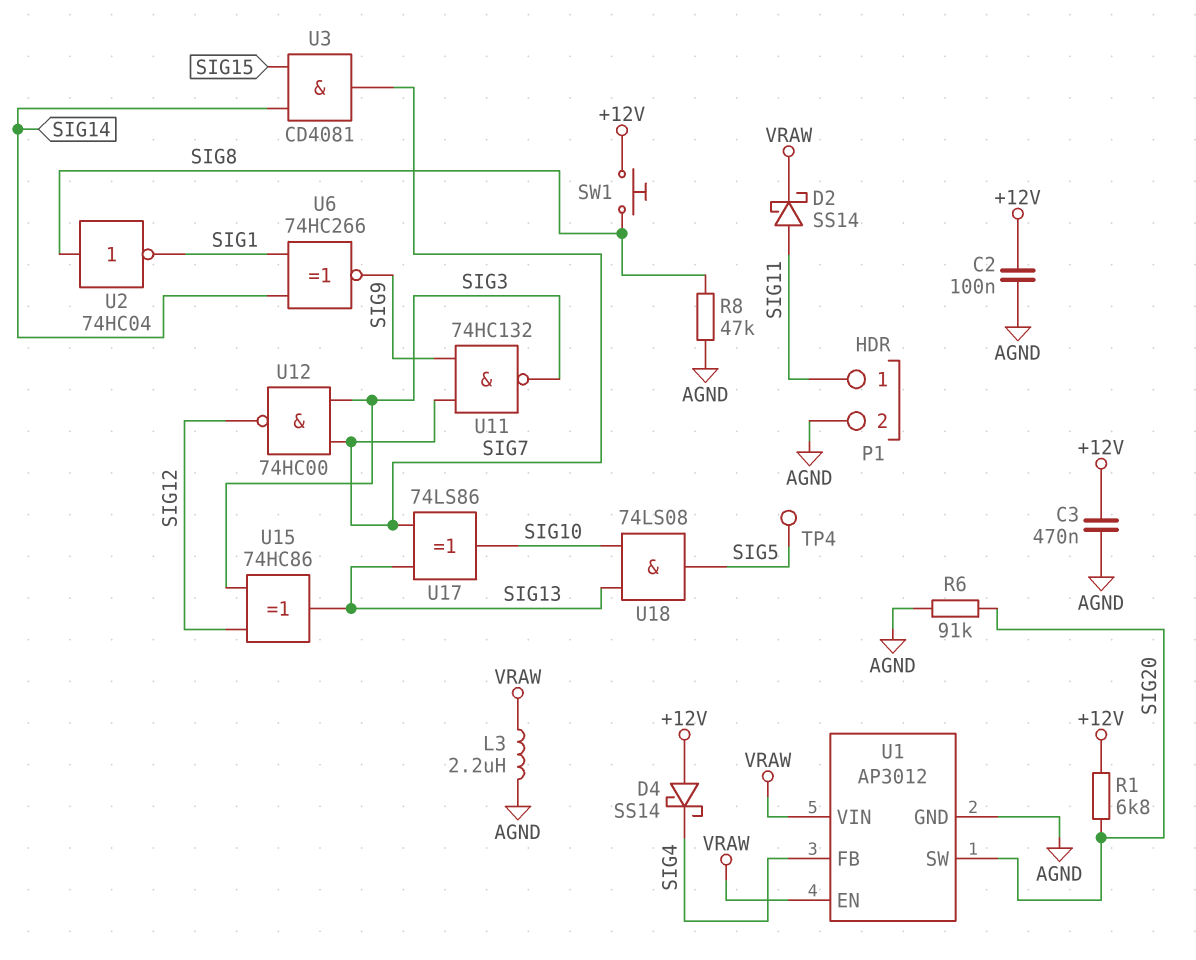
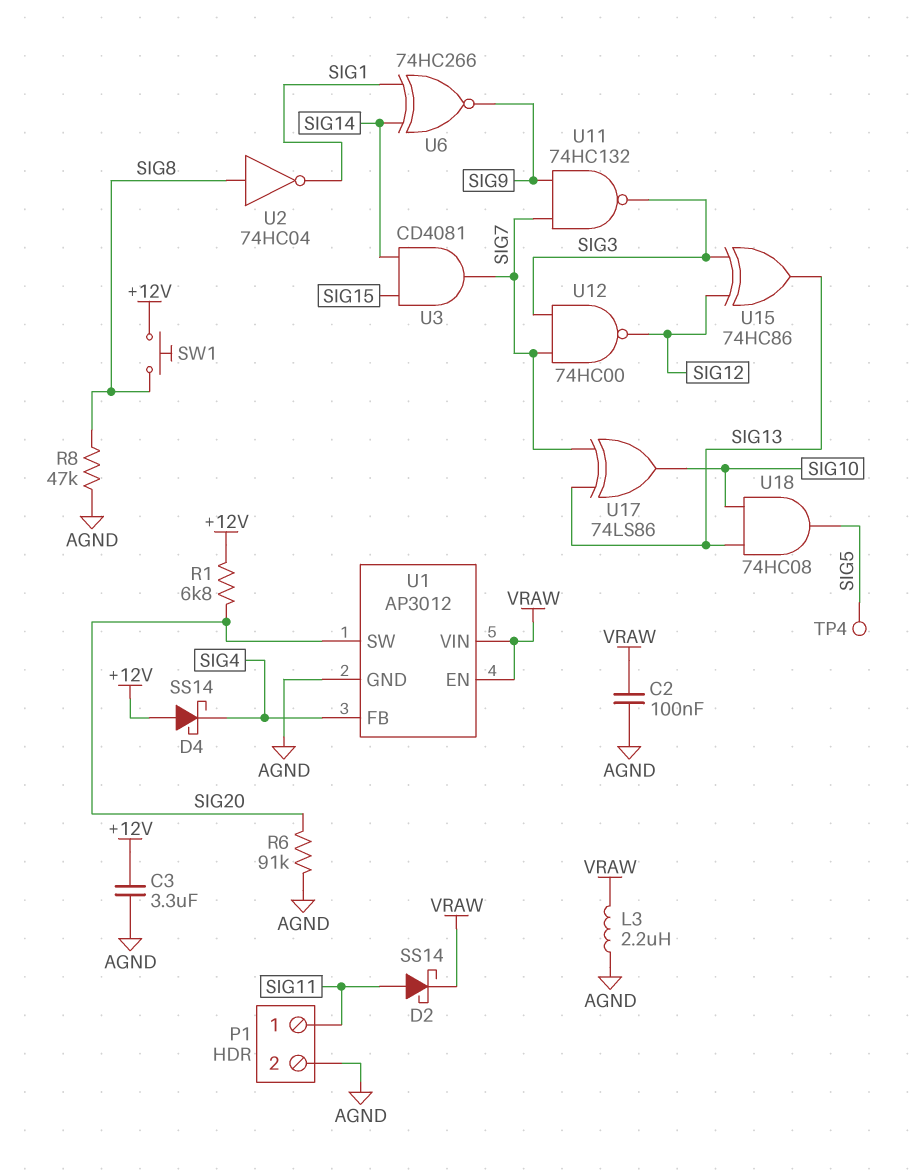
C2: 100nF (+12V, AGND) -> 100nF (AGND, VRAW)
C3: 470nF (+12V, AGND) -> 3.3uF (+12V, AGND)
U18: AND 74LS08 (in SIG10, in SIG13, out SIG5) -> AND 74HC08 (in SIG10, in SIG13, out SIG5)

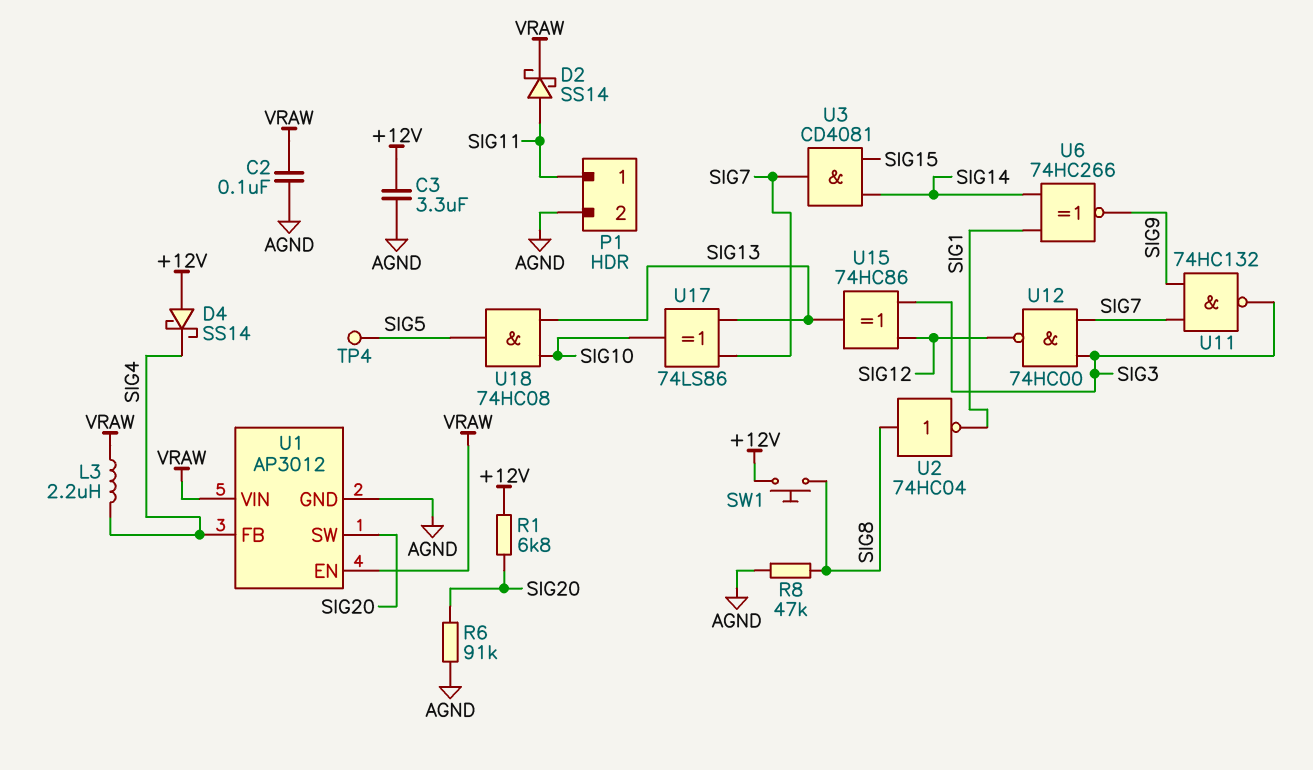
L3: 2.2uH (AGND, VRAW) -> 2.2uH (SIG4, VRAW)

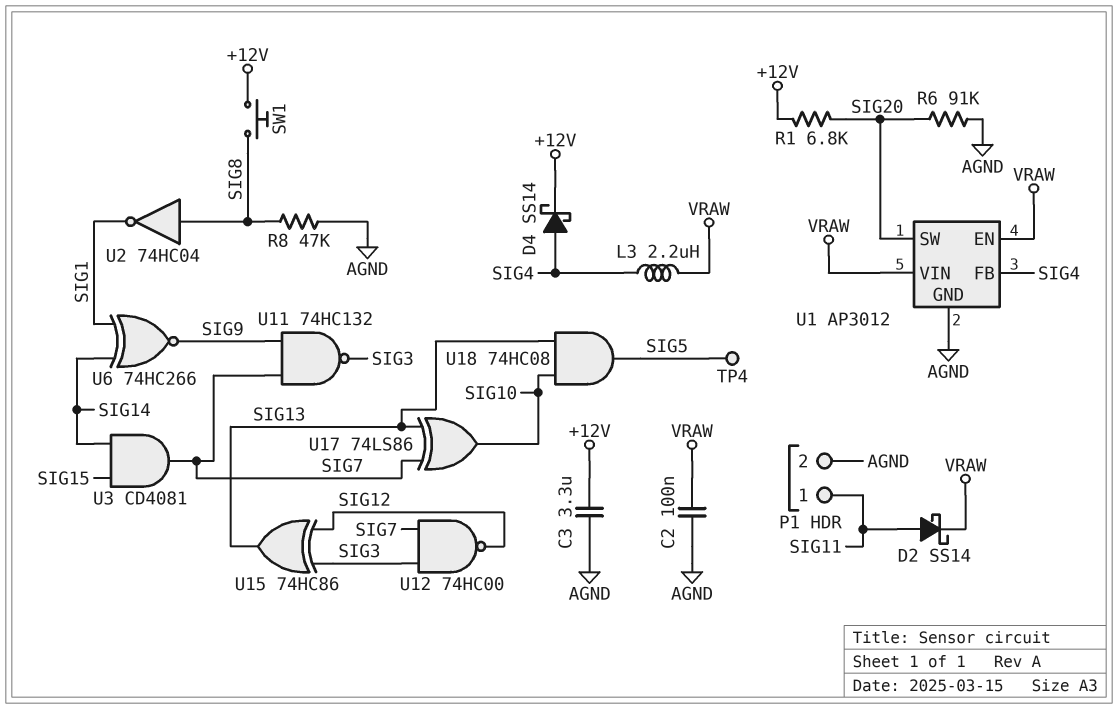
D4: schottky SS14 (A +12V, K SIG4) -> schottky SS14 (A SIG4, K +12V)

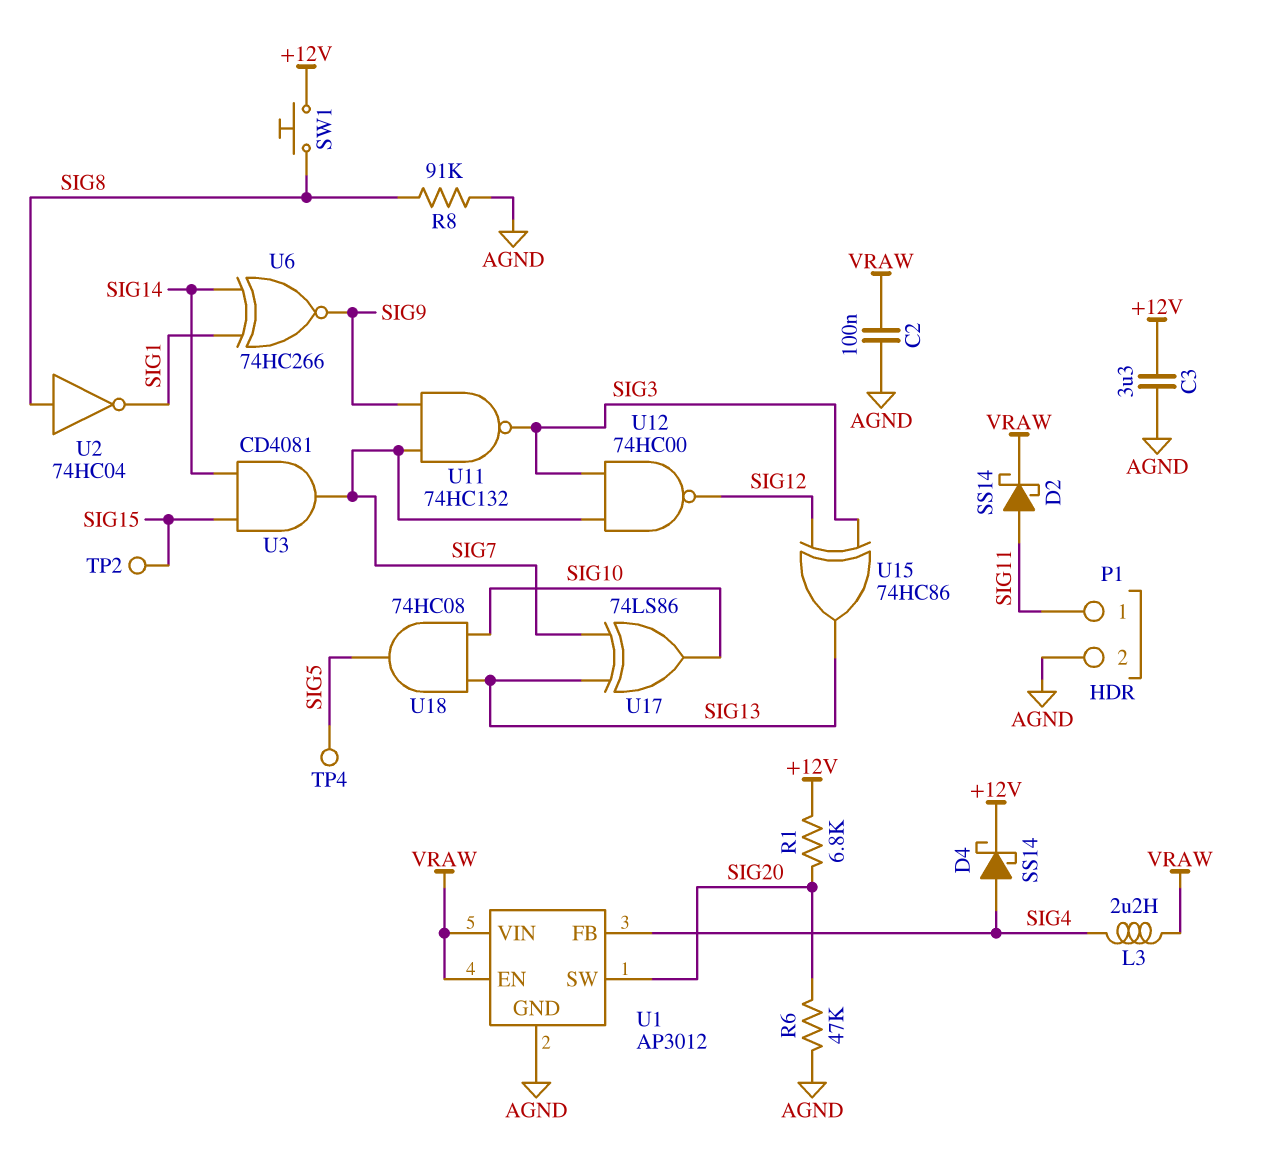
R6: 91k (AGND, SIG20) -> 47k (AGND, SIG20)
R8: 47k (AGND, SIG8) -> 91k (AGND, SIG8)
TP2: none -> test point (SIG15)

